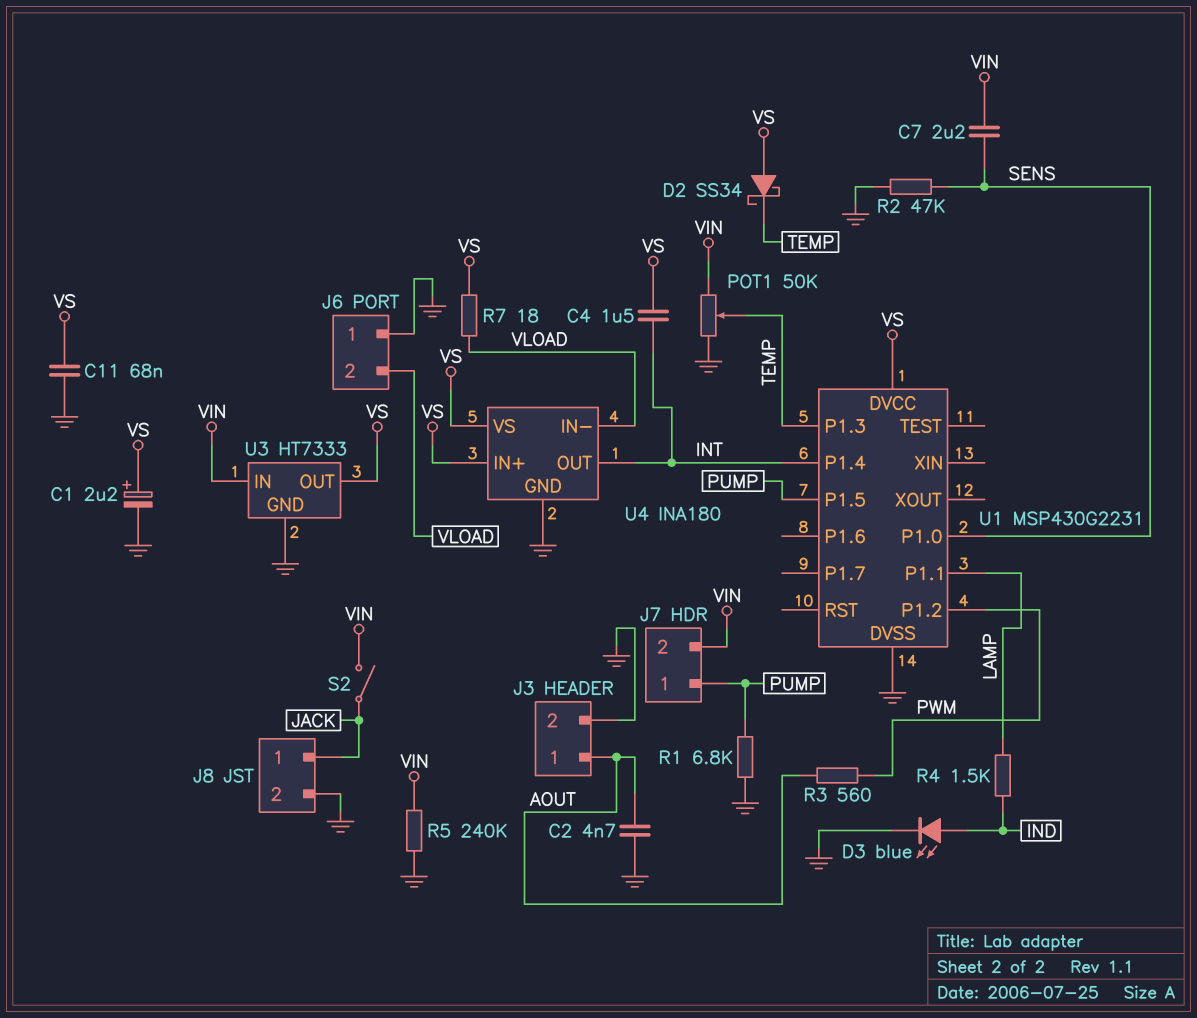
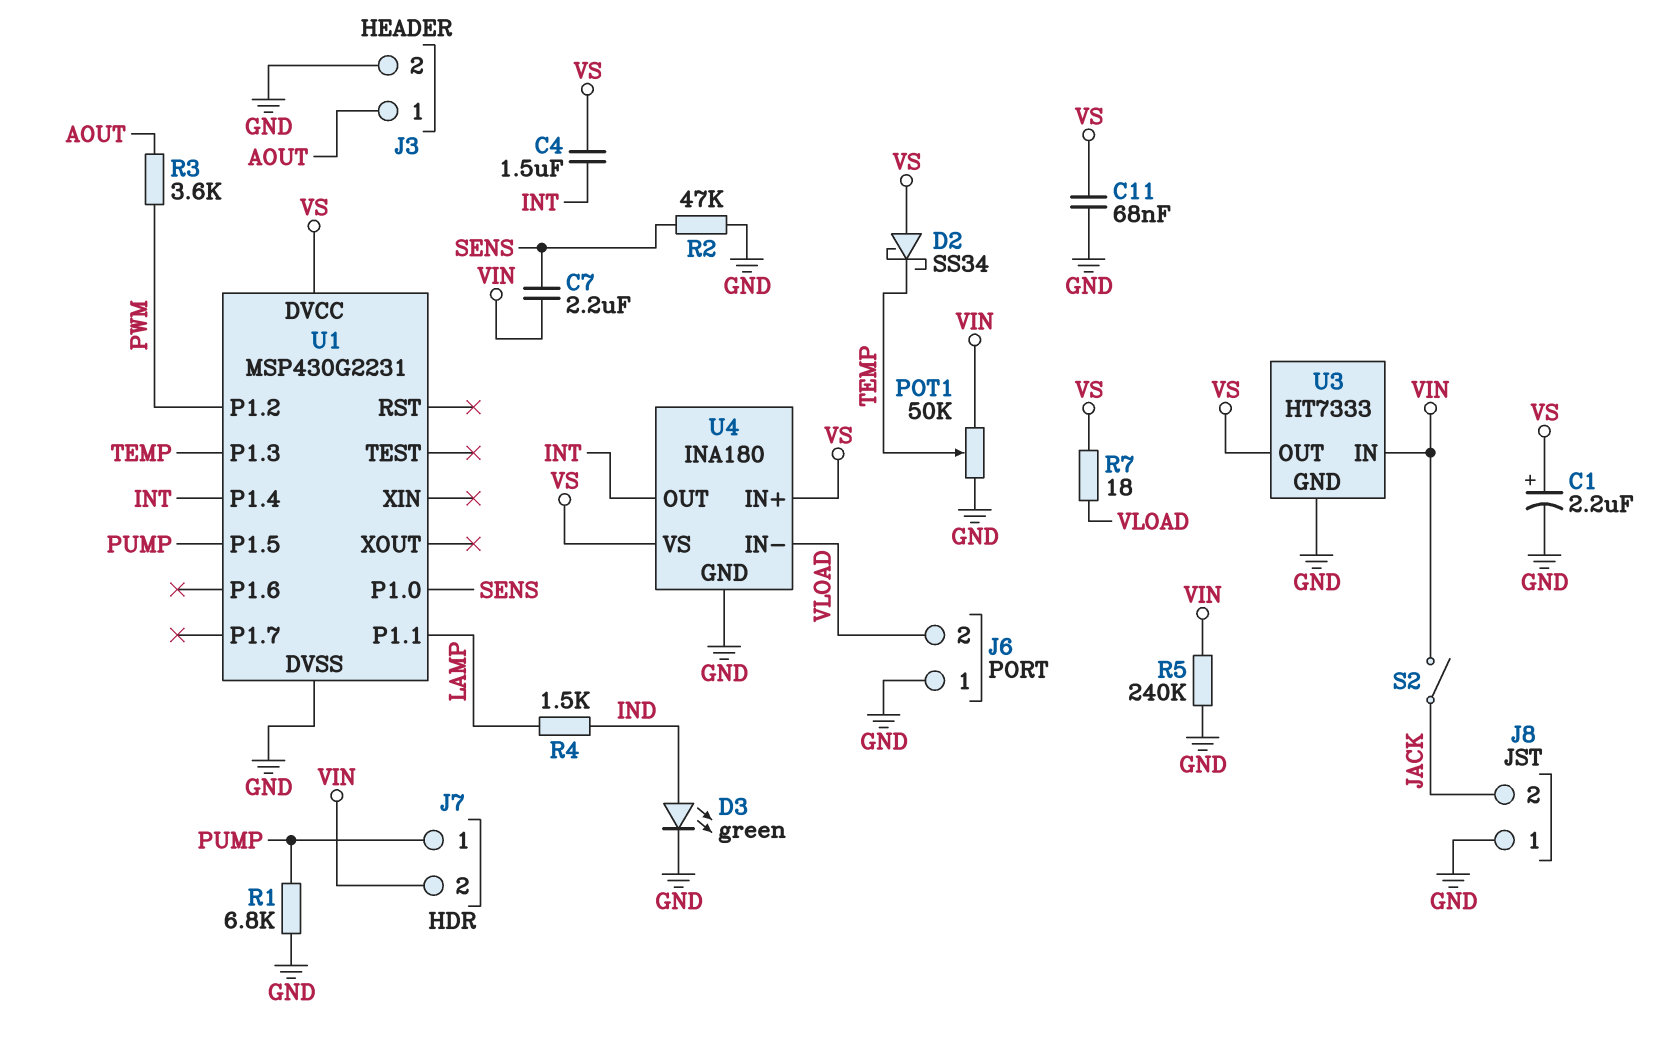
C2: 4.7nF (AOUT, GND) -> none
D3: LED blue (A IND, K GND) -> LED green (A IND, K GND)
J8 pin 1: JACK -> GND
J8 pin 2: GND -> JACK
R3: 560 (AOUT, PWM) -> 3.6k (AOUT, PWM)

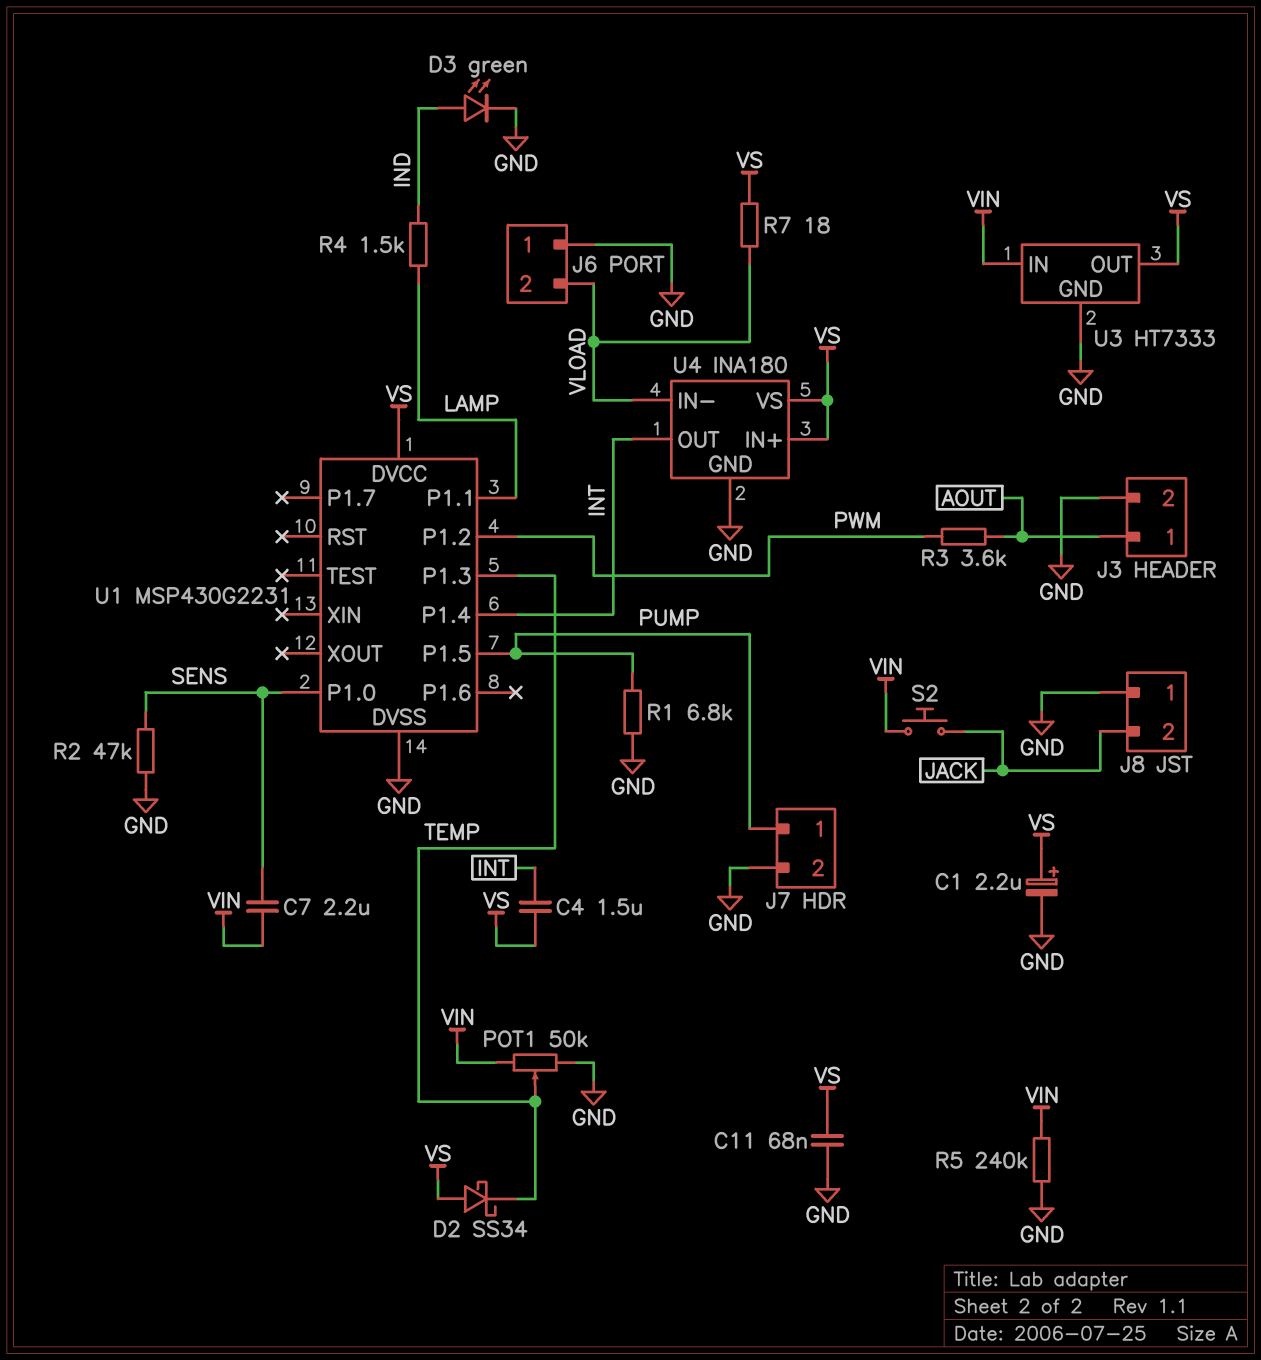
J7 pin 2: VIN -> GND
S2: switch (JACK, VIN) -> button (JACK, VIN)

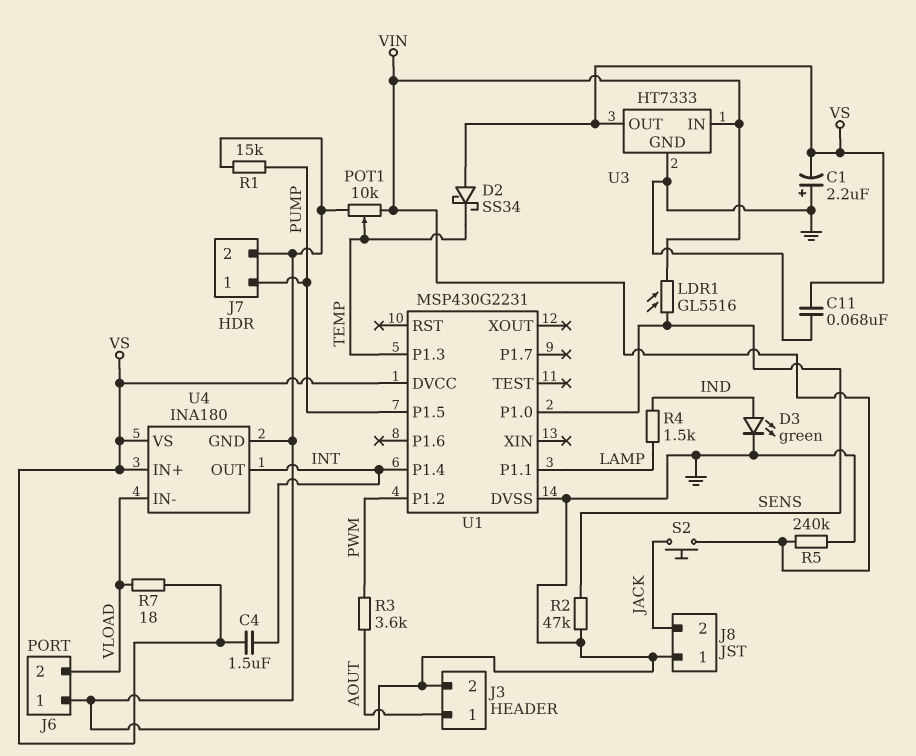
C1: 2.2uF (plus VS, minus GND) -> 2.2uF (plus GND, minus VS)
C7: 2.2uF (SENS, VIN) -> none
LDR1: none -> GL5516 (SENS, VIN)
POT1: 50k (GND, VIN, wiper TEMP) -> 10k (GND, VIN, wiper TEMP)
R1: 6.8k (GND, PUMP) -> 15k (GND, PUMP)

